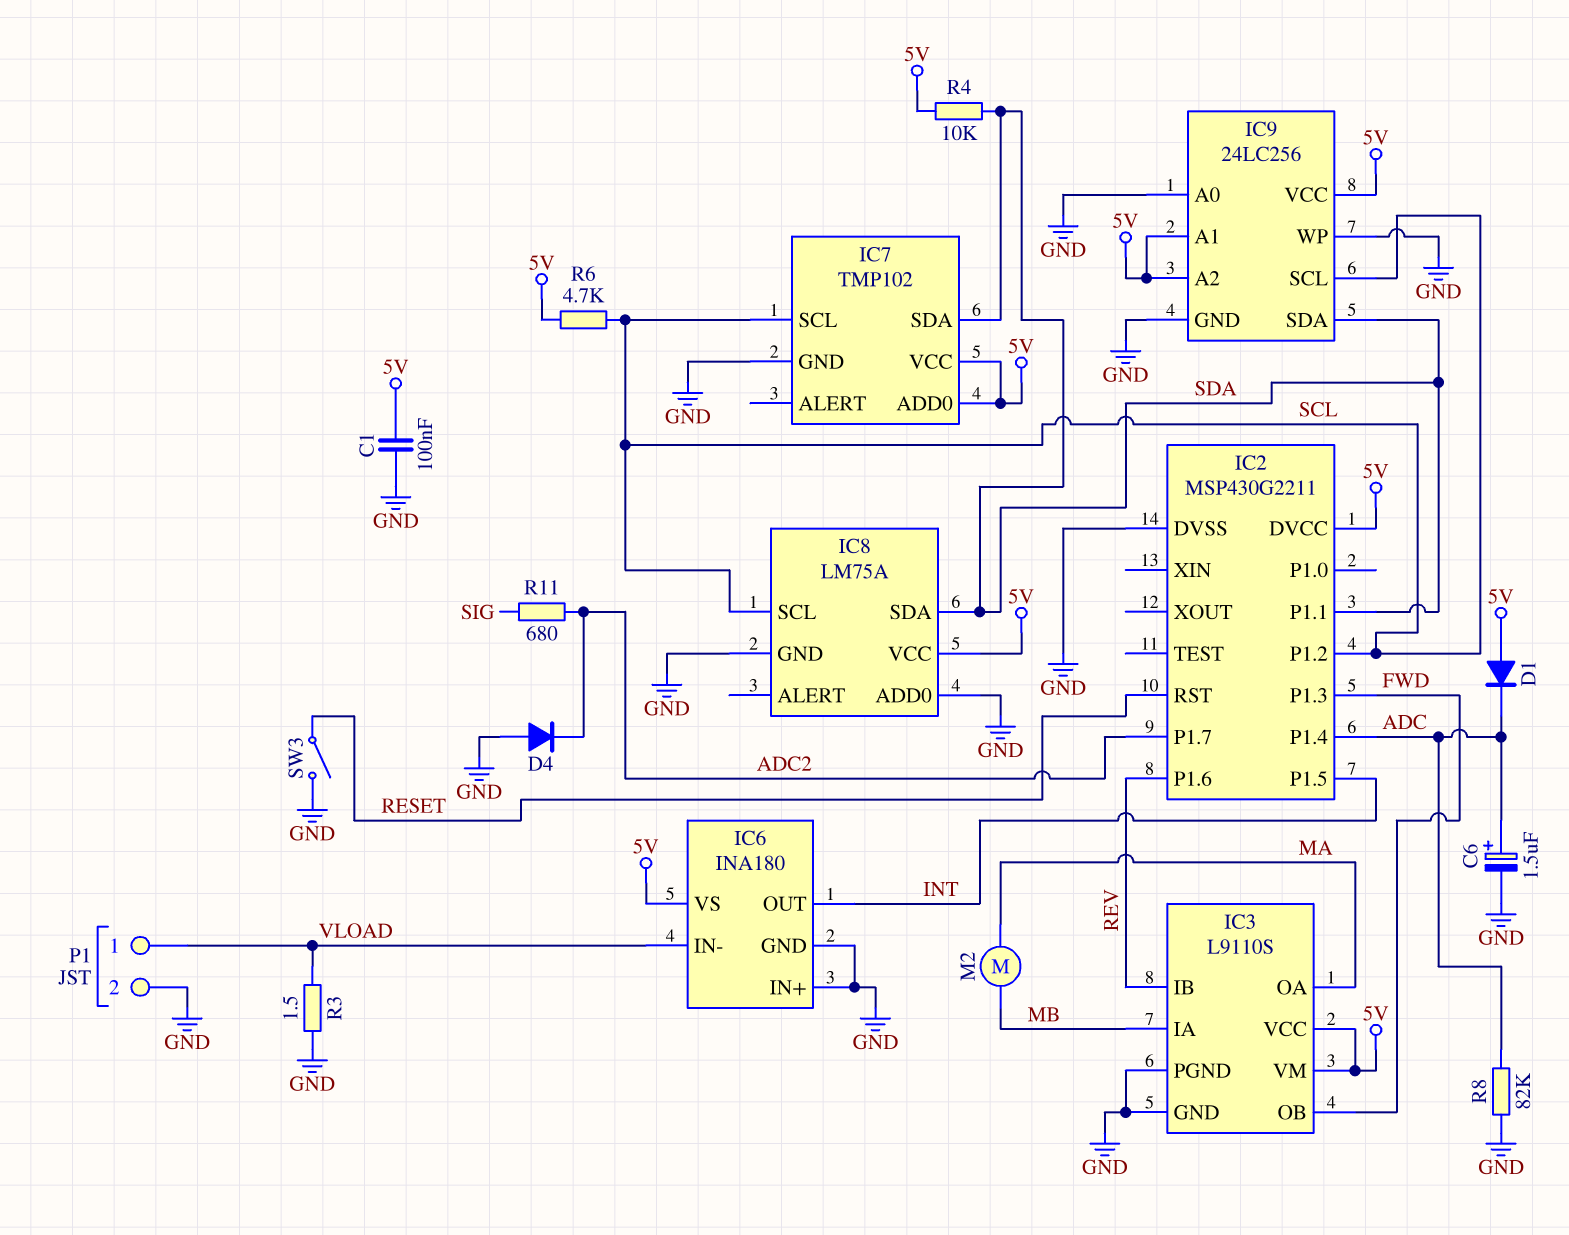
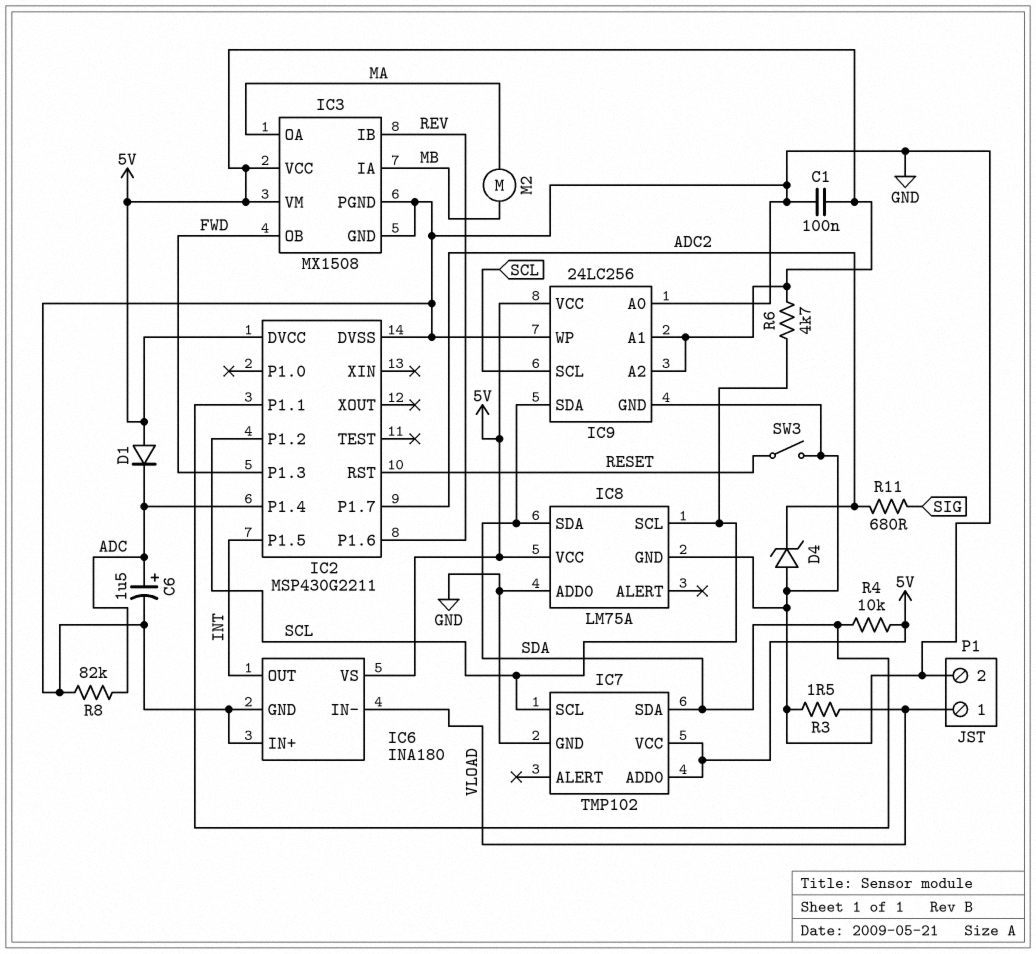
D4: diode (A GND, K ADC2) -> zener (A GND, K ADC2)
IC3: L9110S -> MX1508

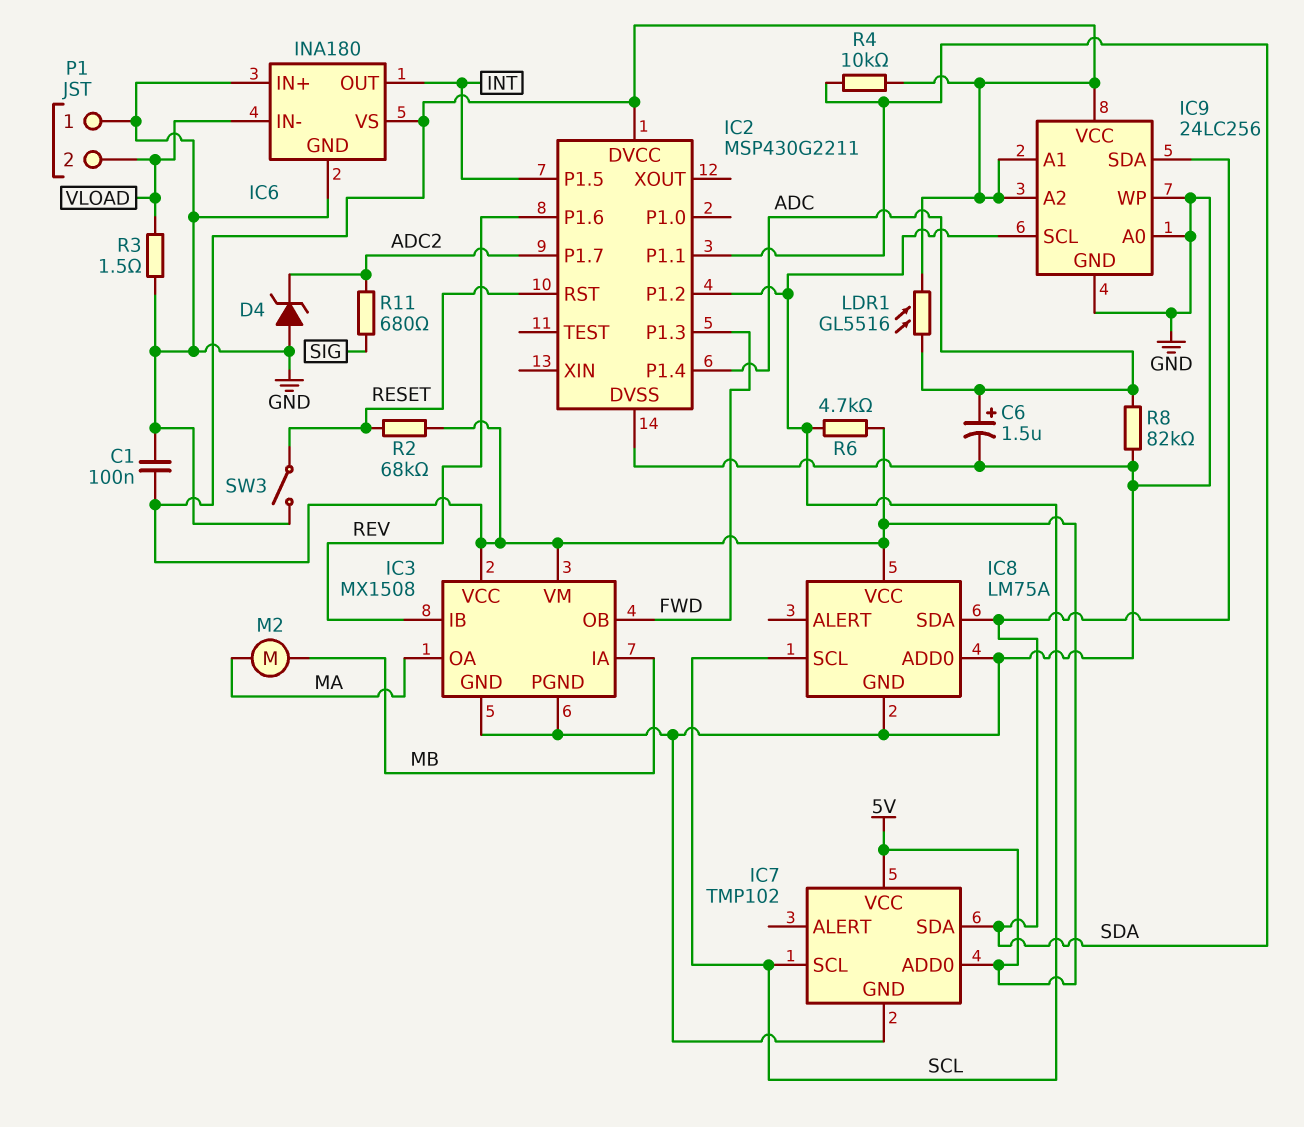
D1: diode (A 5V, K ADC) -> none
LDR1: none -> GL5516 (5V, ADC)
P1 pin 1: VLOAD -> GND
P1 pin 2: GND -> VLOAD
R2: none -> 68k (5V, RESET)

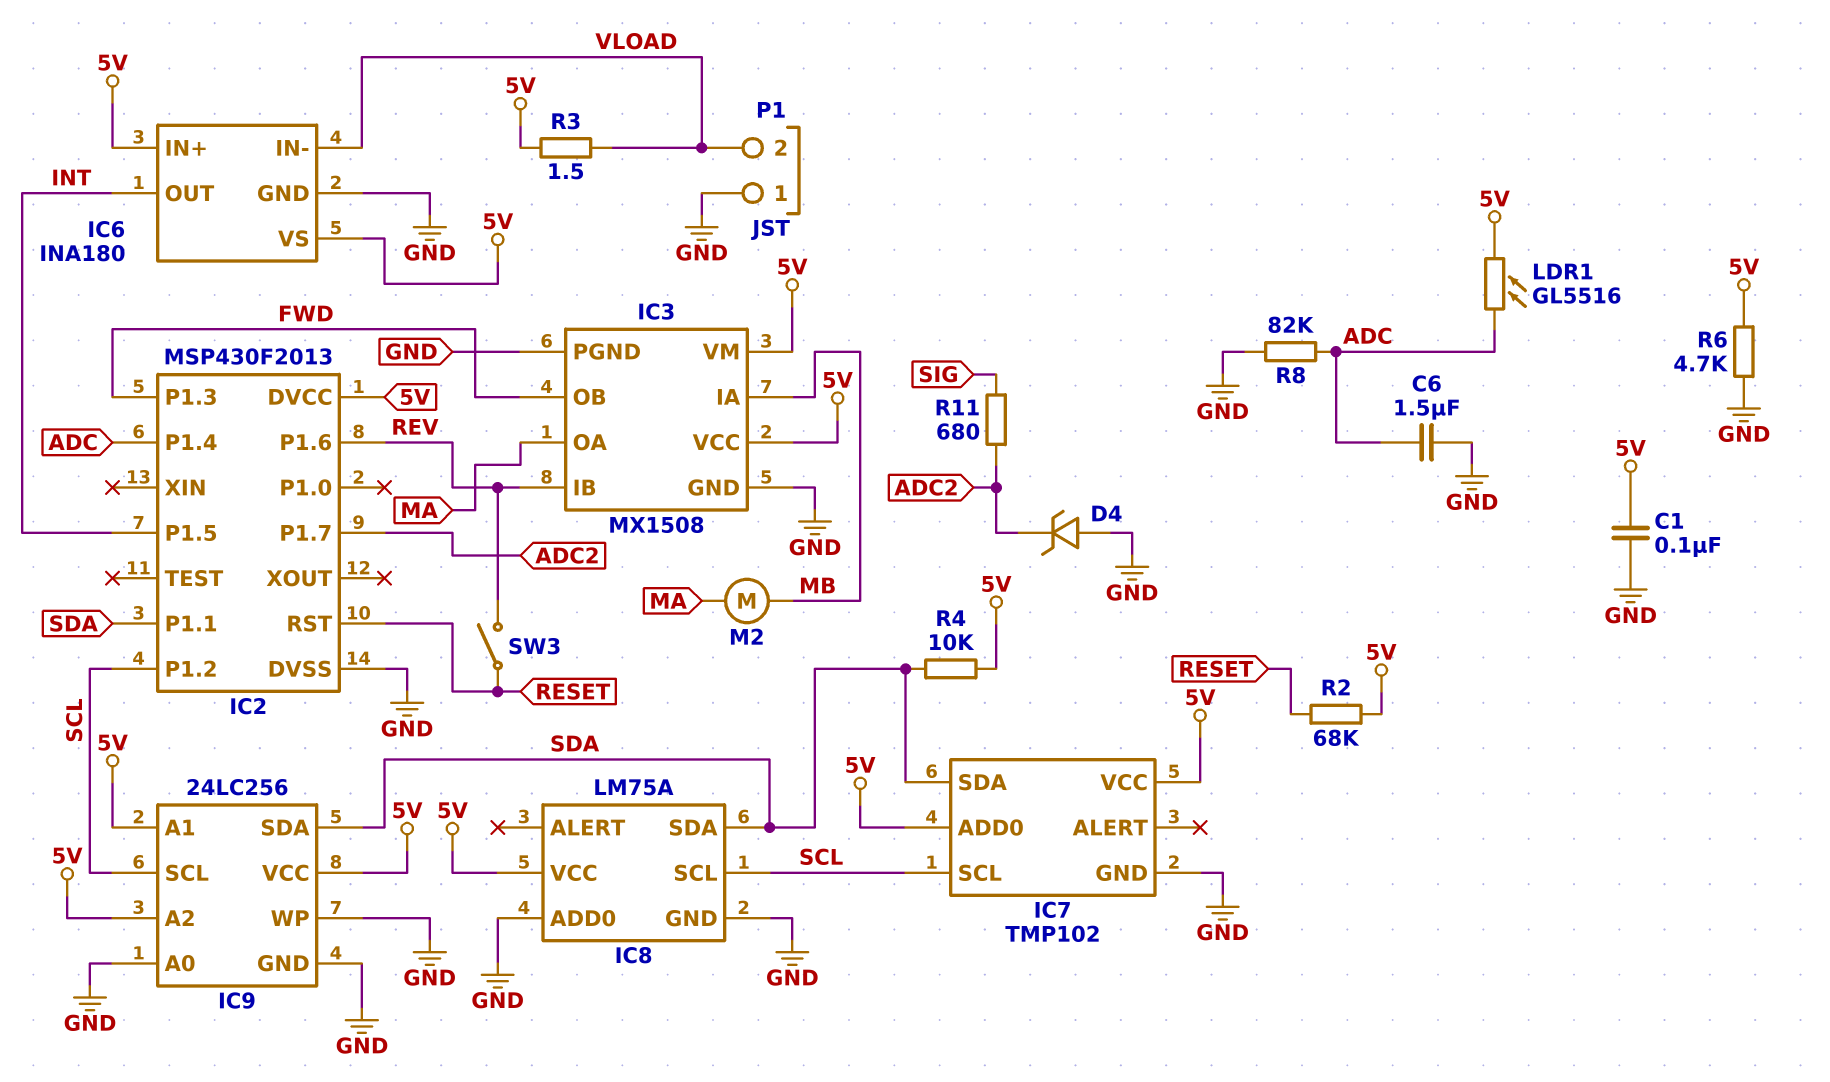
C6: 1.5uF (plus ADC, minus GND) -> 1.5uF (ADC, GND)
IC2: MSP430G2211 -> MSP430F2013
IC6 pin IN+: GND -> 5V
R3: 1.5 (GND, VLOAD) -> 1.5 (5V, VLOAD)
R6: 4.7k (5V, SCL) -> 4.7k (5V, GND)
SW3: switch (GND, RESET) -> switch (RESET, REV)

